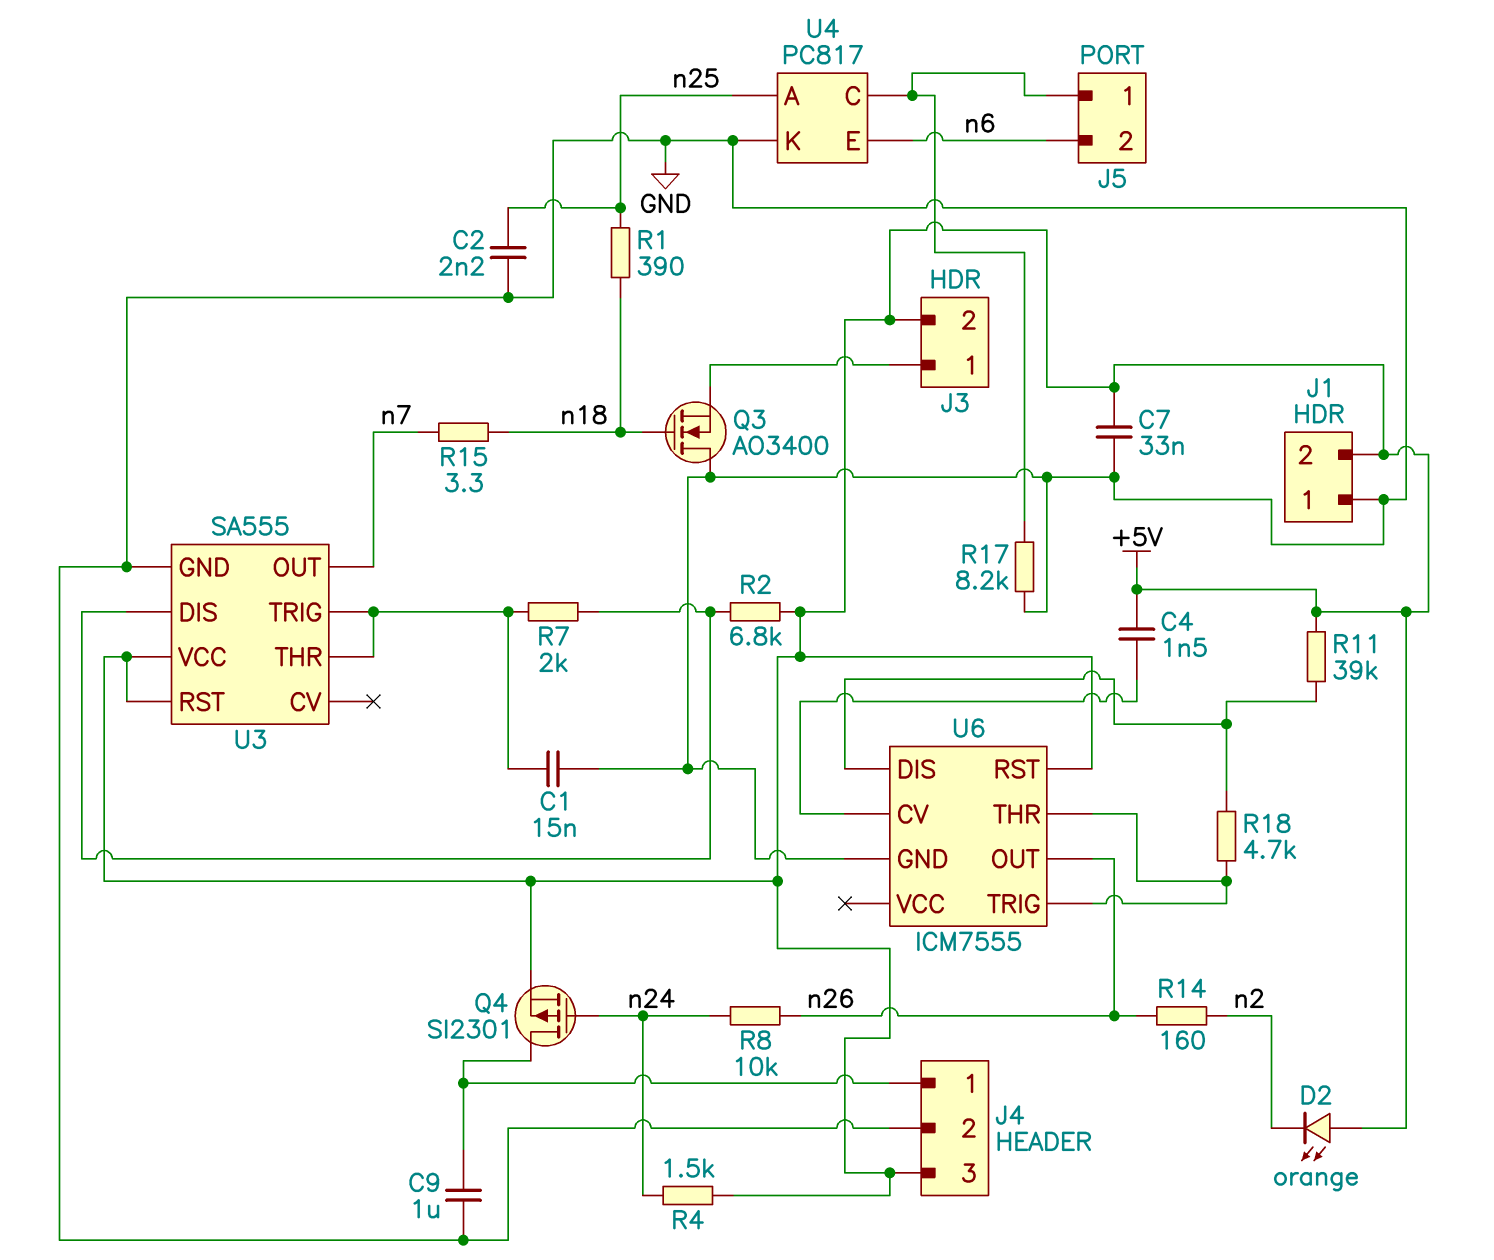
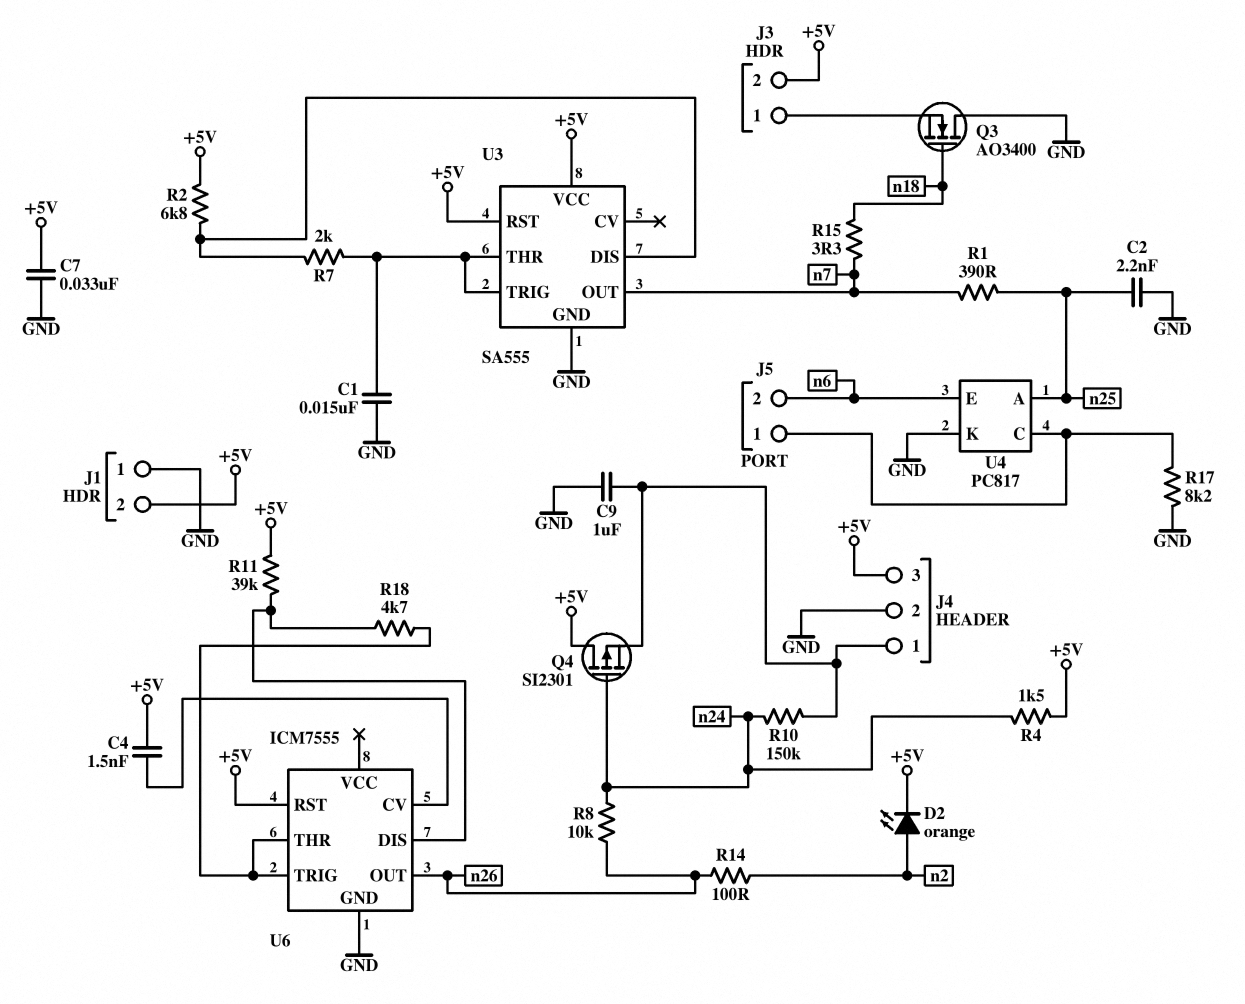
D2: LED orange (A +5V, K n2) -> LED orange (A n2, K +5V)
Q4: PMOS SI2301 (G n24, D J4/1, S +5V) -> PMOS SI2301 (G n24, D +5V, S J4/1)
R1: 390 (n18, n25) -> 390 (n7, n25)
R10: none -> 150k (J4/1, n24)
R14: 160 (n2, n26) -> 100 (n2, n26)

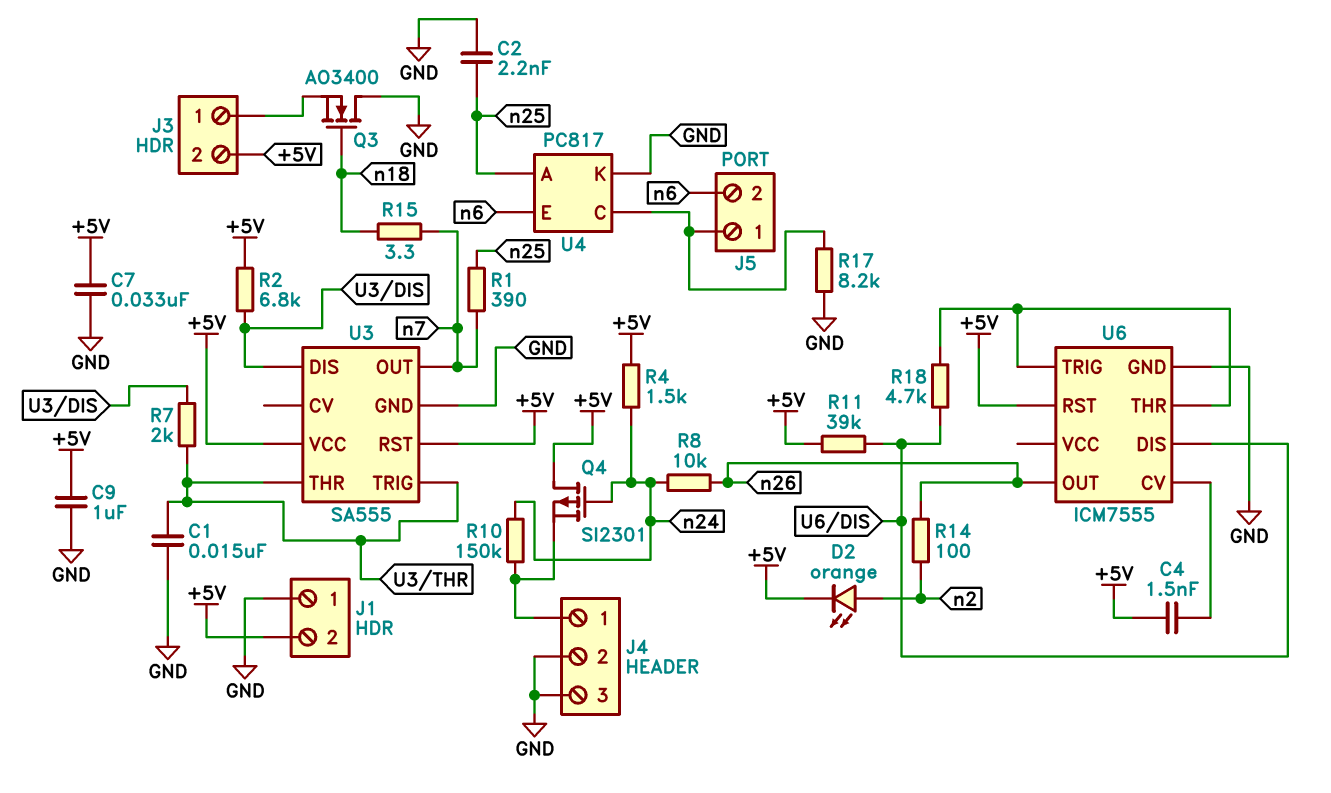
C9: 1uF (GND, J4/1) -> 1uF (+5V, GND)
J4 pin 3: +5V -> GND

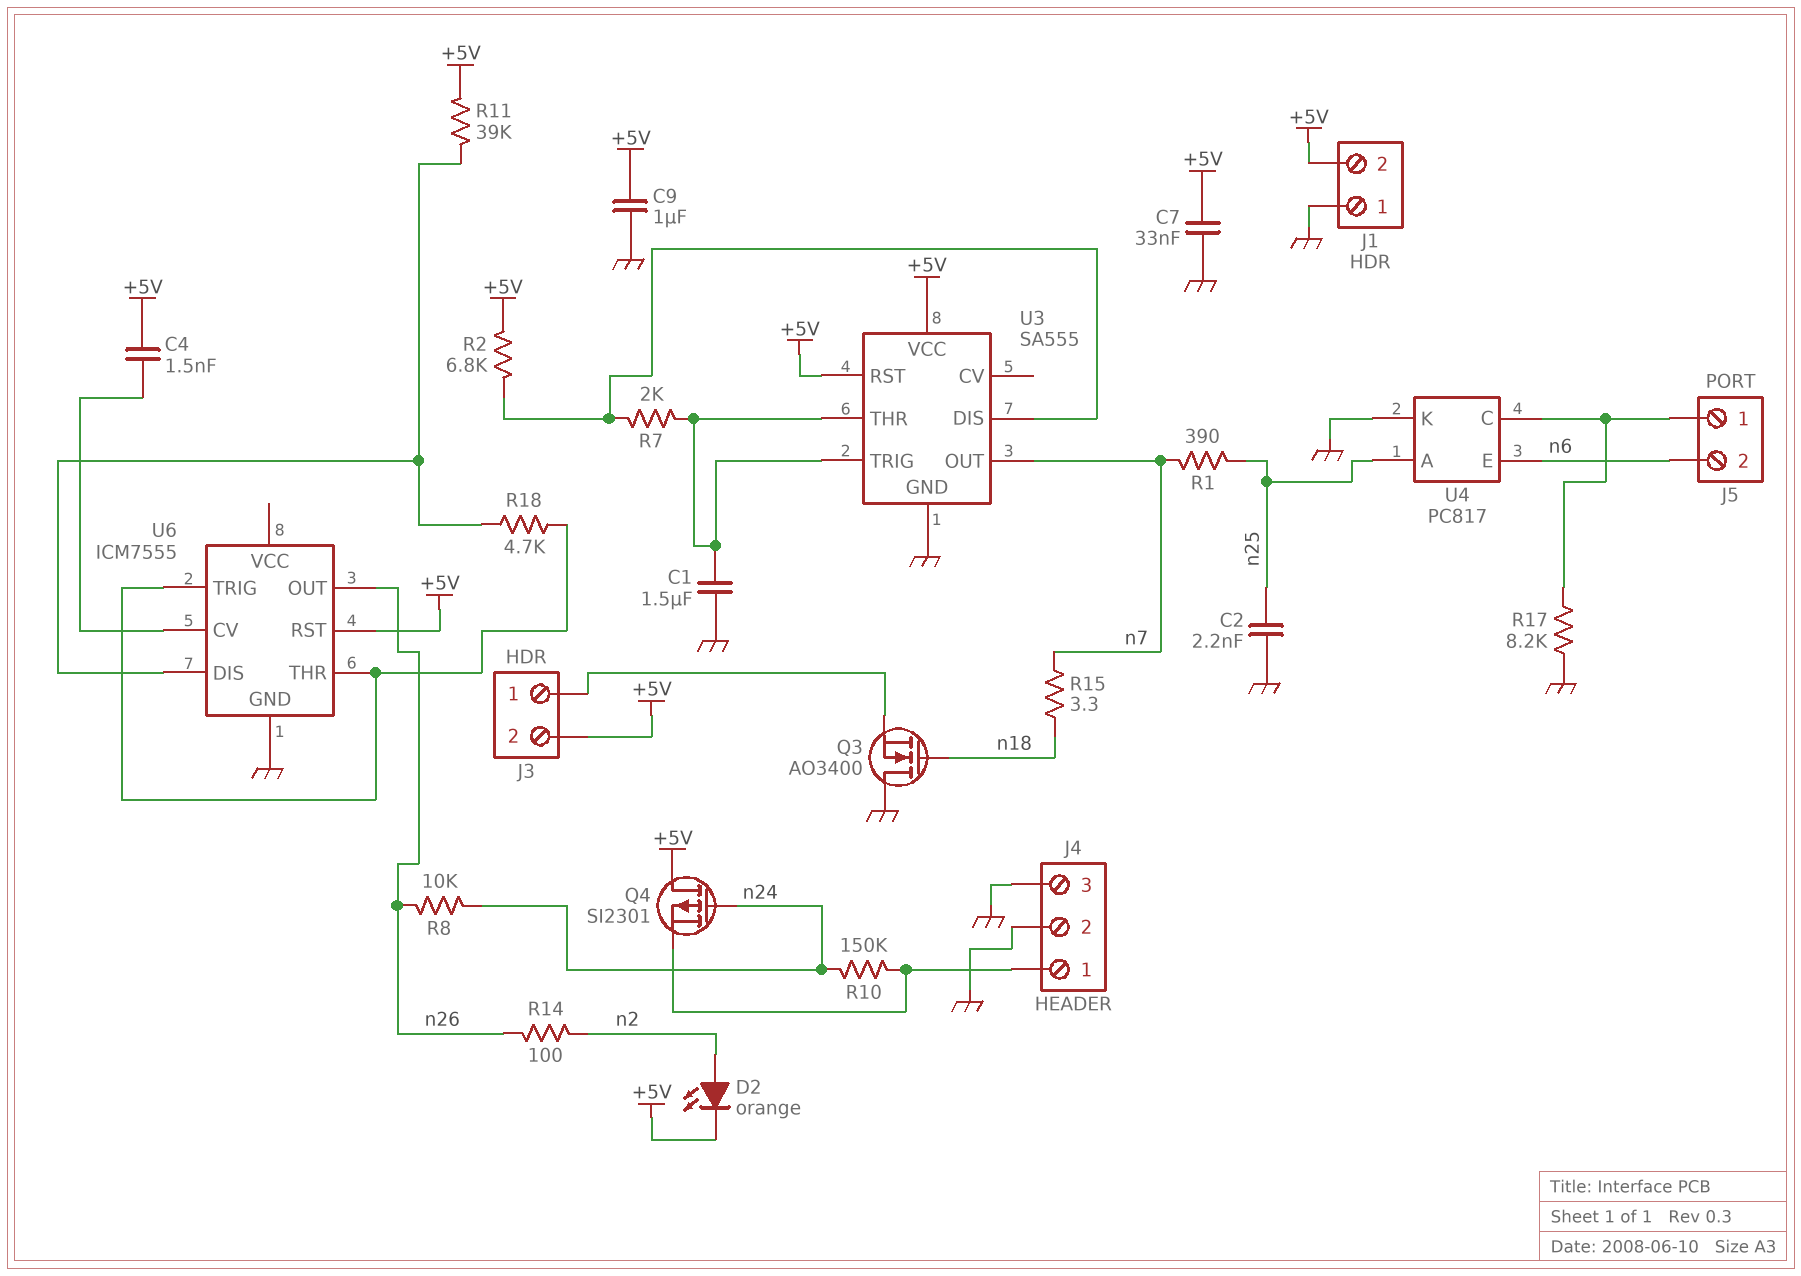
C1: 15nF (GND, U3/THR) -> 1.5uF (GND, U3/THR)
R4: 1.5k (+5V, n24) -> none

